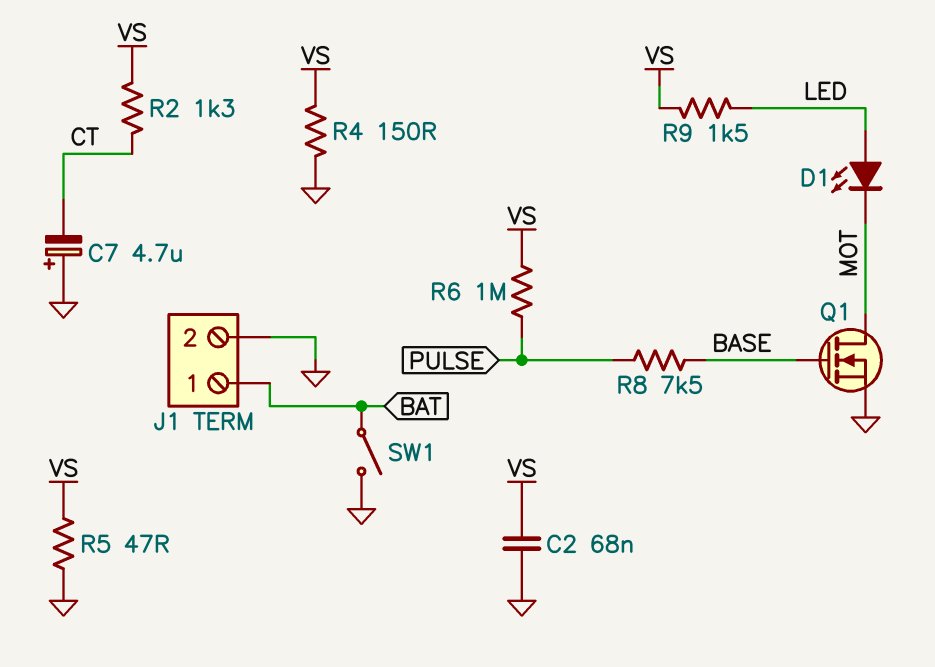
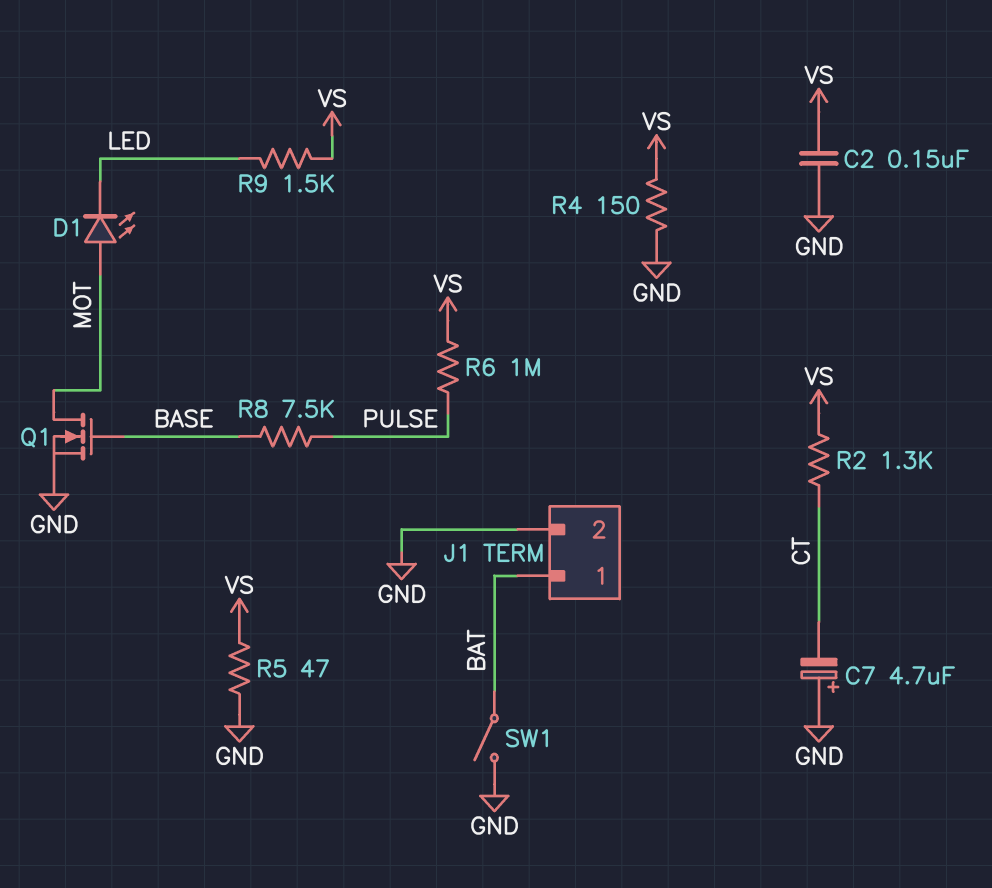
C2: 68nF (GND, VS) -> 150nF (GND, VS)
D1: LED (A LED, K MOT) -> LED (A MOT, K LED)

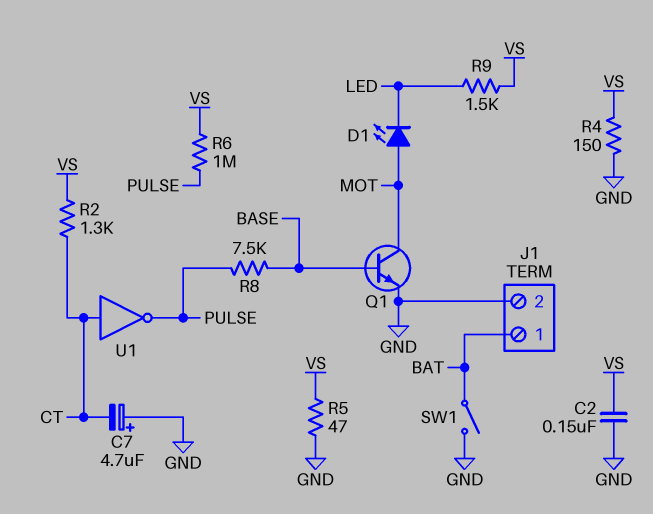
Q1: NMOS (G BASE, D MOT, S GND) -> NPN (B BASE, C MOT, E GND)
U1: none -> NOT (in CT, out PULSE)

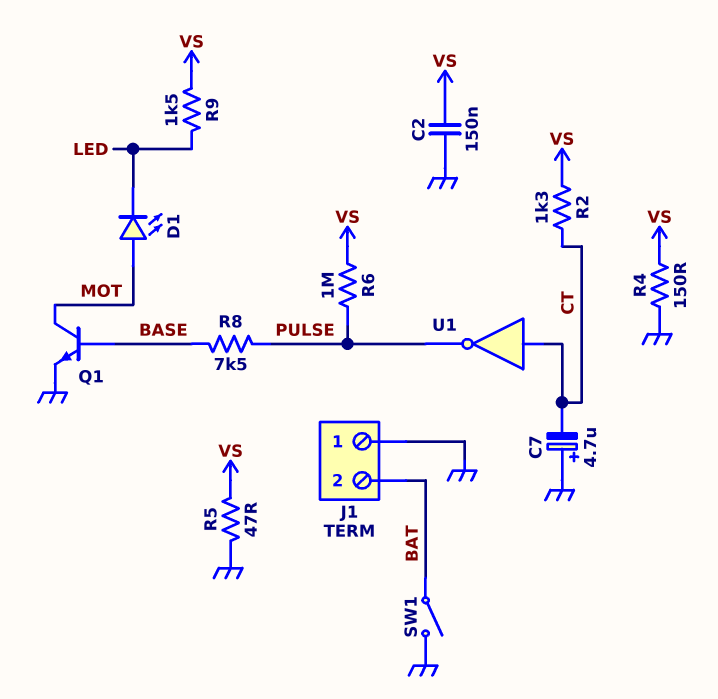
J1 pin 1: BAT -> GND
J1 pin 2: GND -> BAT

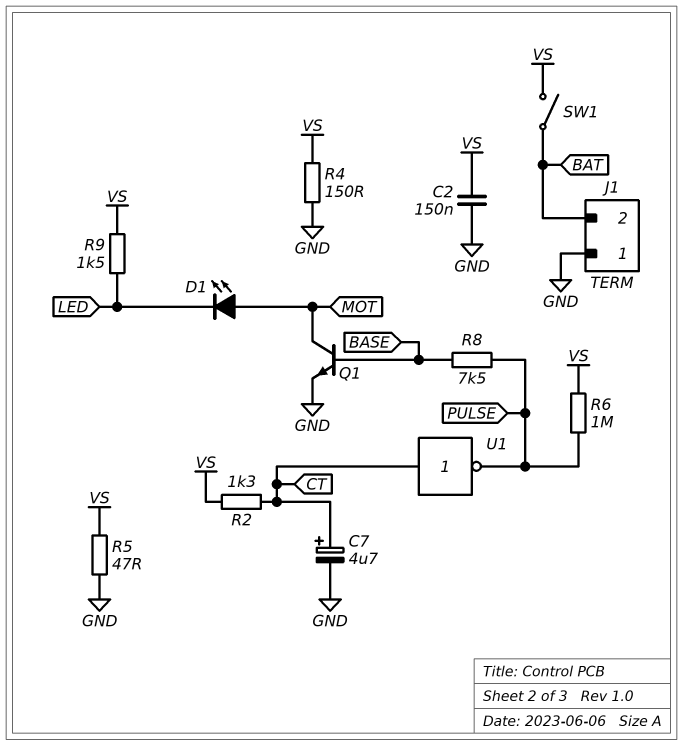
C7: 4.7uF (plus GND, minus CT) -> 4.7uF (plus CT, minus GND)
SW1: switch (BAT, GND) -> switch (BAT, VS)

